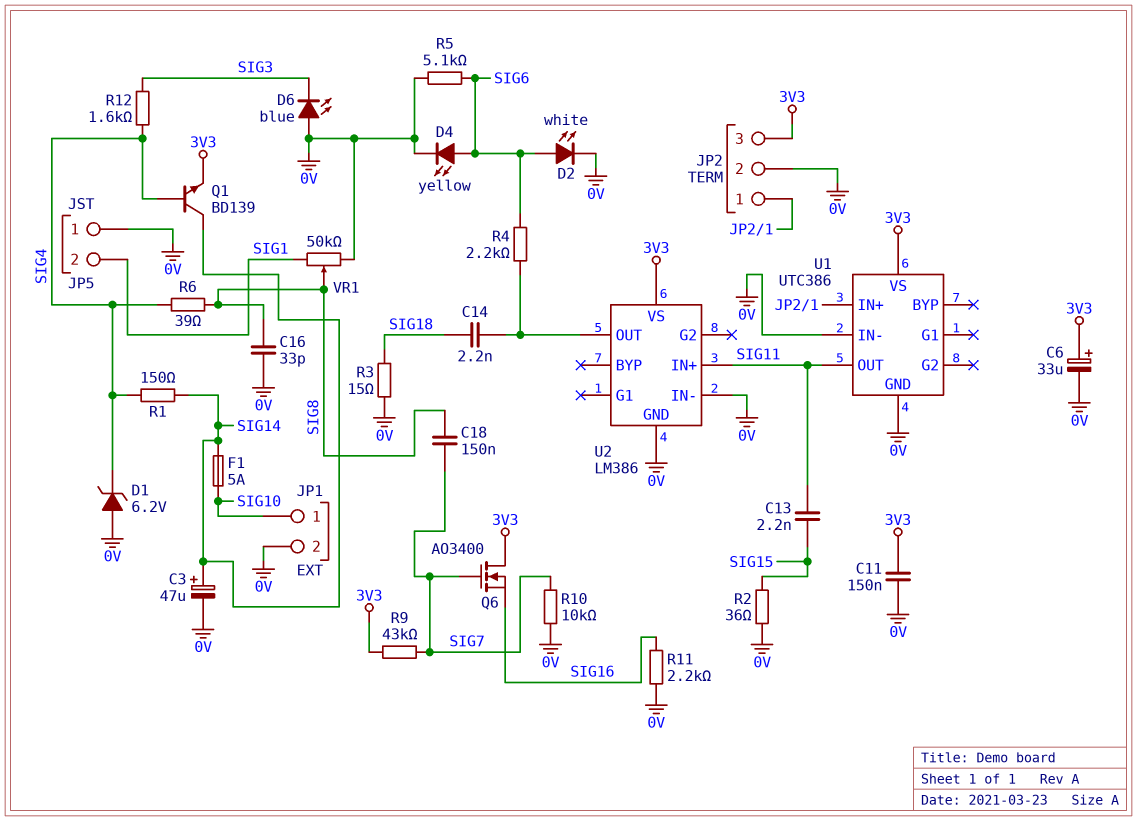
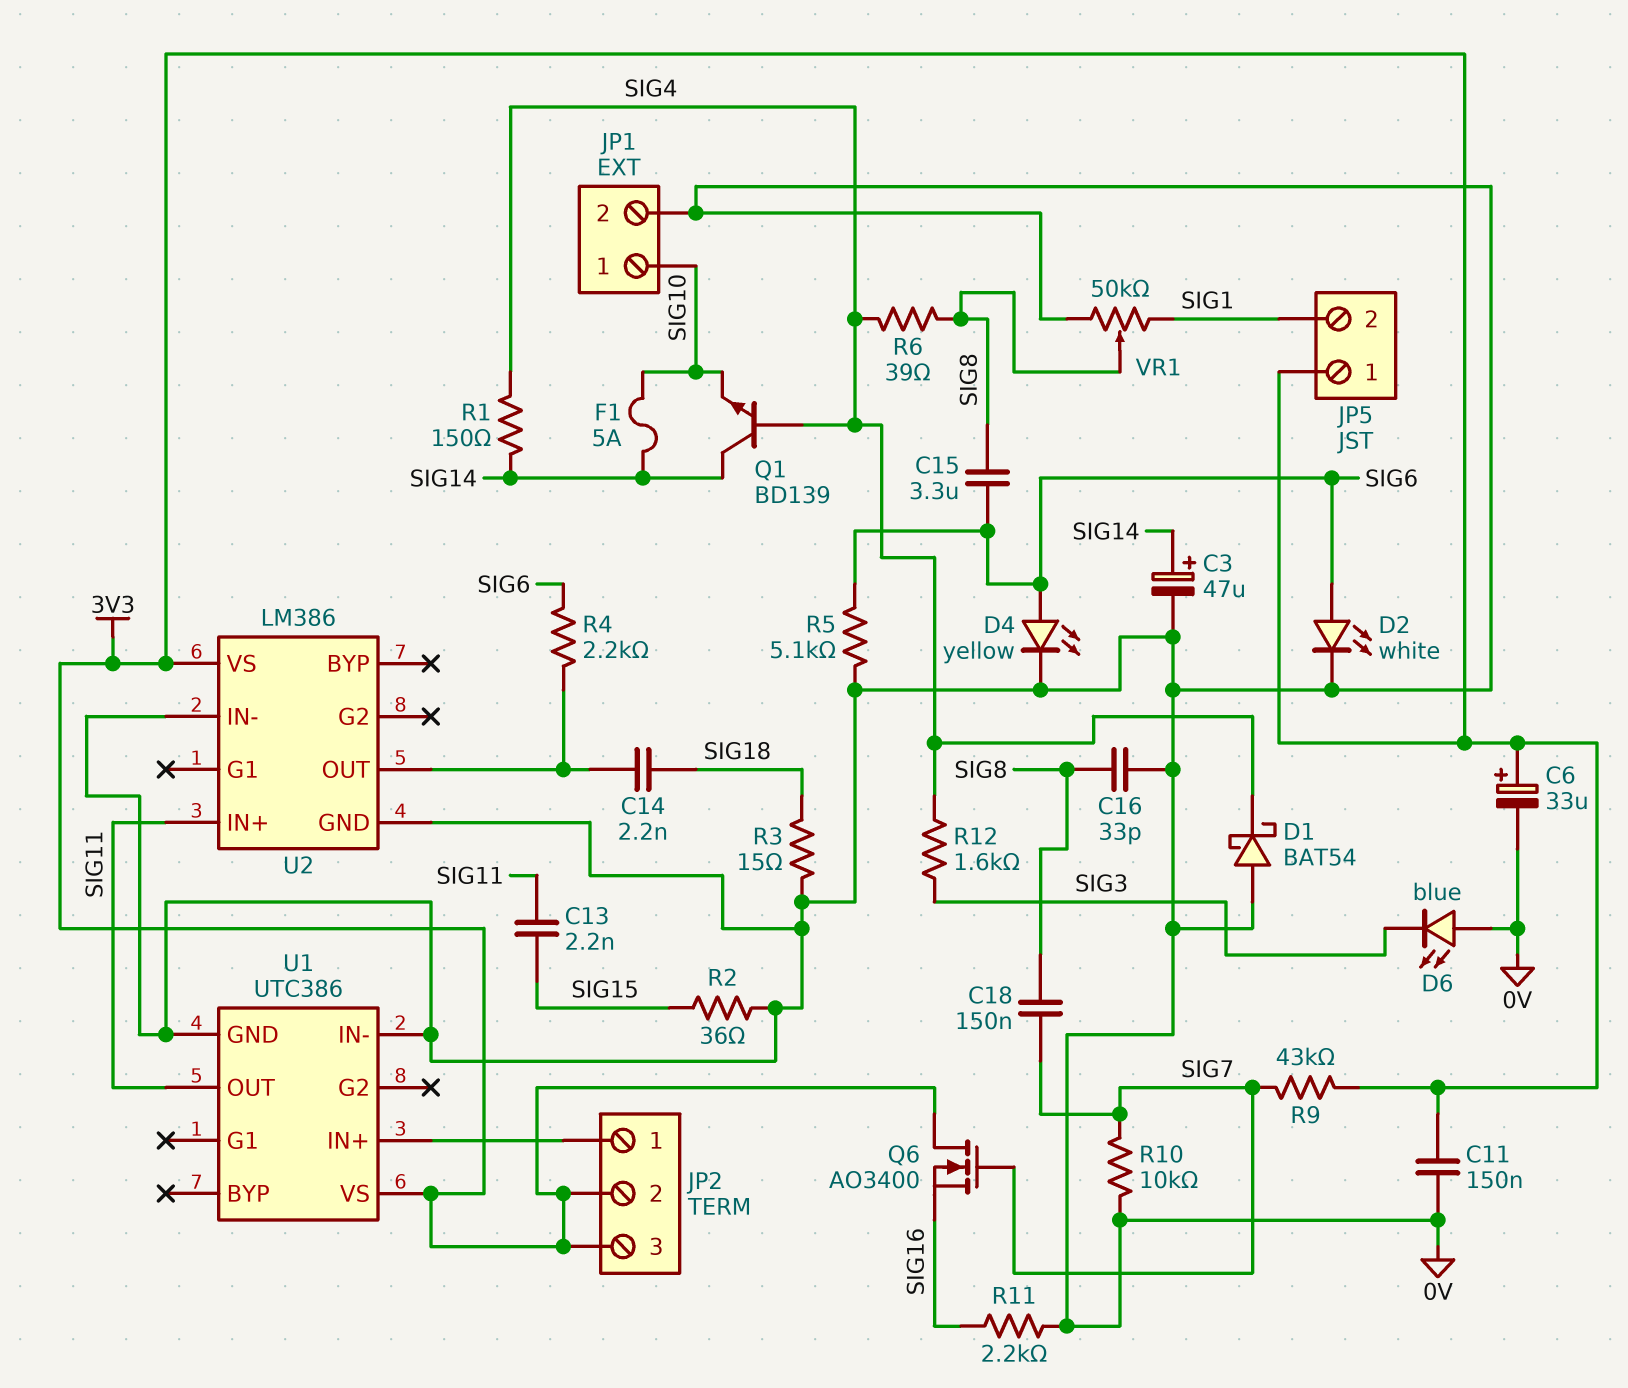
C15: none -> 3.3uF (SIG6, SIG8)
D1: zener 6.2V (A 0V, K SIG4) -> schottky BAT54 (A 0V, K SIG4)
JP2 pin 2: 0V -> 3V3
JP5 pin 1: 0V -> 3V3
Q1: NPN BD139 (B SIG4, C SIG14, E 3V3) -> NPN BD139 (B SIG4, C SIG14, E SIG10)

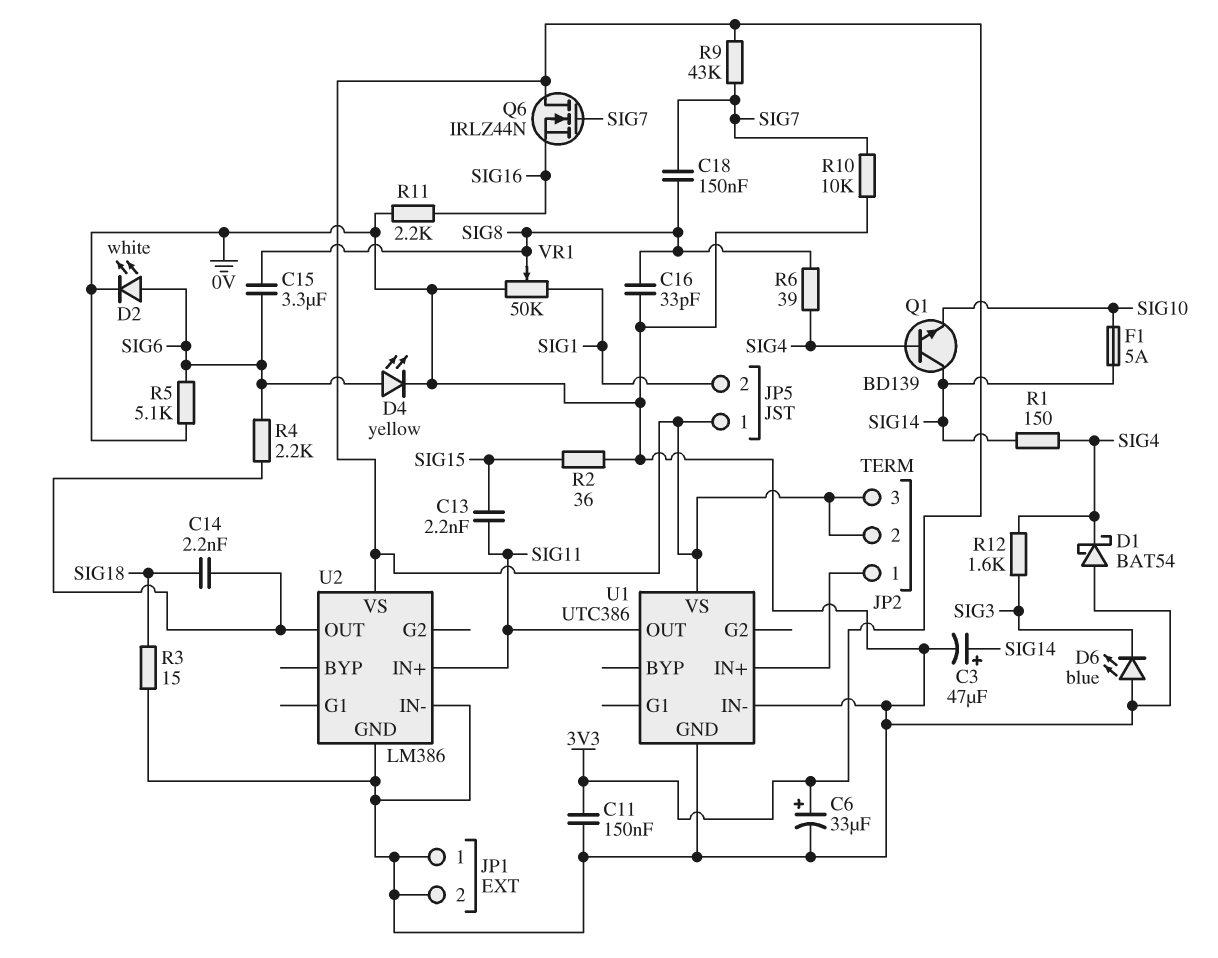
JP1 pin 1: SIG10 -> 0V
Q6: NMOS AO3400 (G SIG7, D 3V3, S SIG16) -> NMOS IRLZ44N (G SIG7, D 3V3, S SIG16)

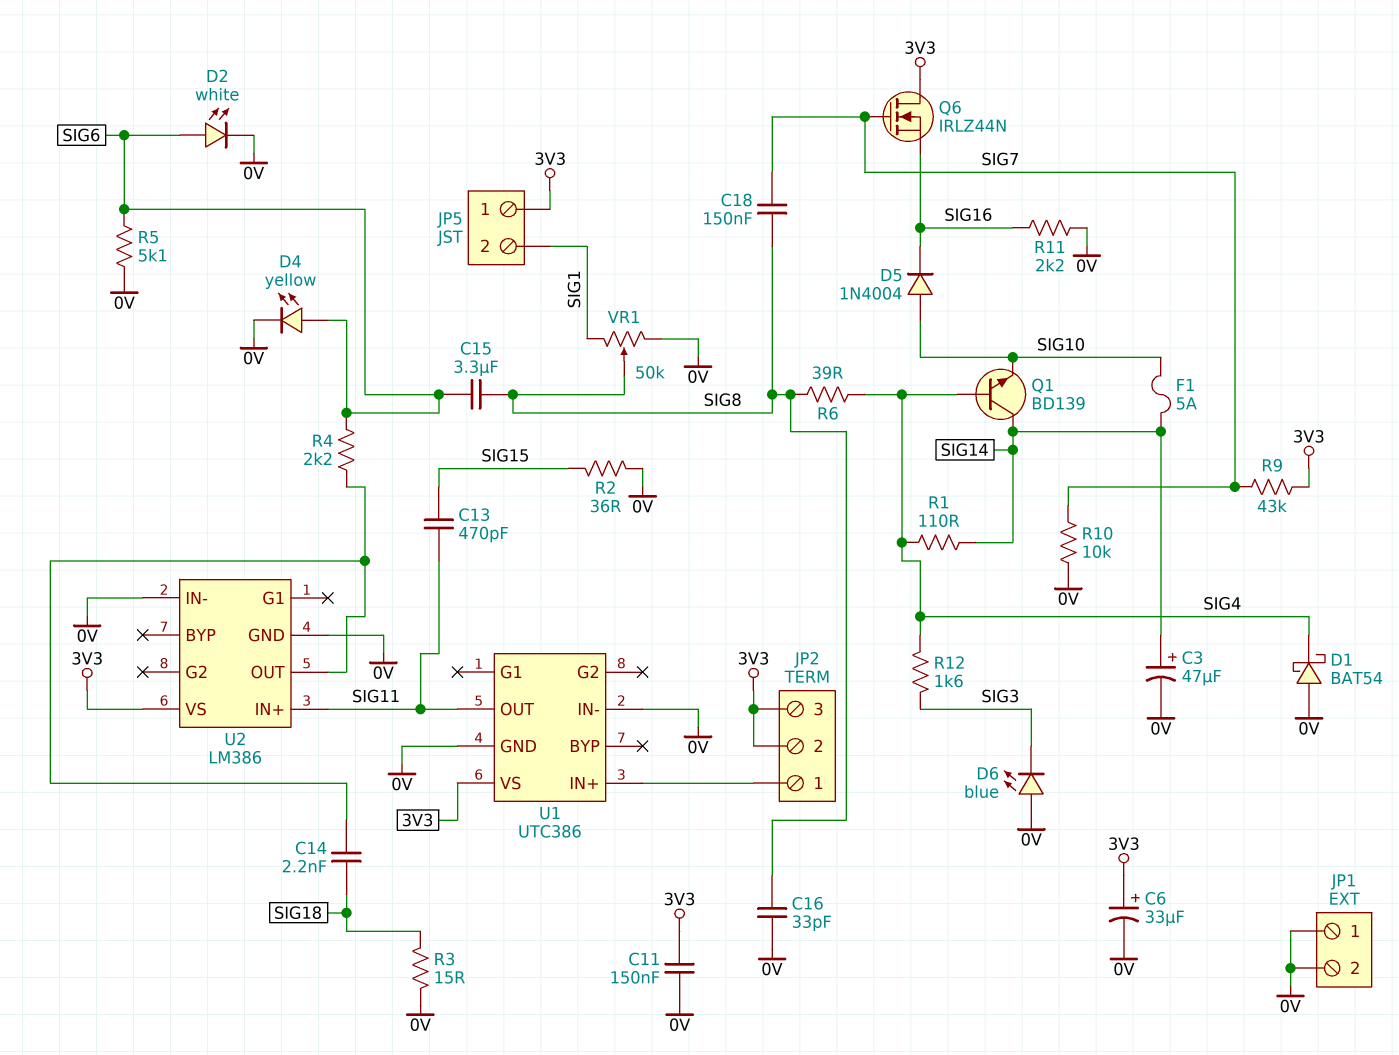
C13: 2.2nF (SIG11, SIG15) -> 470pF (SIG11, SIG15)
D5: none -> diode 1N4004 (A SIG10, K SIG16)
R1: 150 (SIG4, SIG14) -> 110 (SIG4, SIG14)

